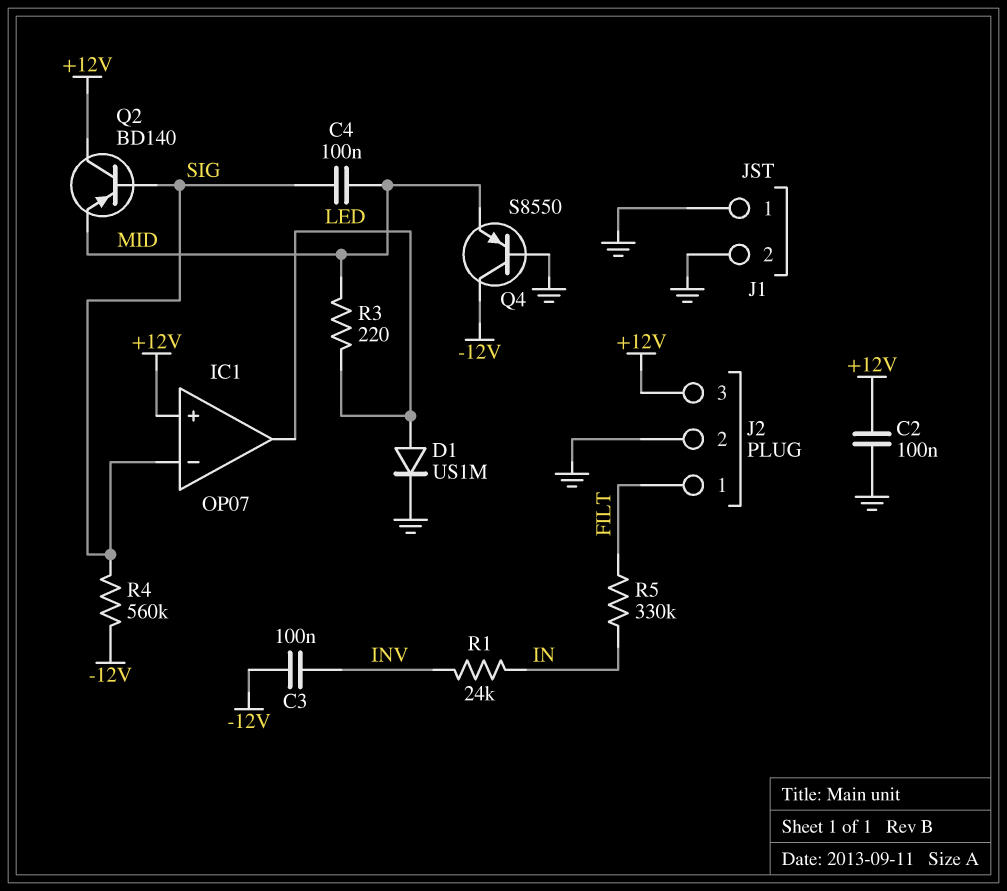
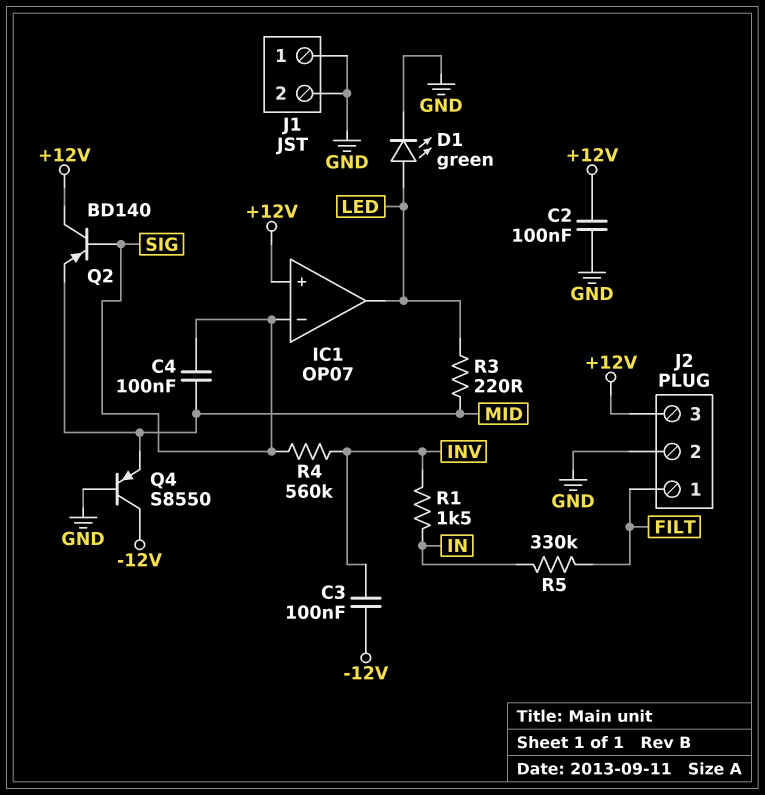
D1: diode US1M (A LED, K GND) -> LED green (A LED, K GND)
R1: 24k (IN, INV) -> 1.5k (IN, INV)
R4: 560k (-12V, SIG) -> 560k (INV, SIG)

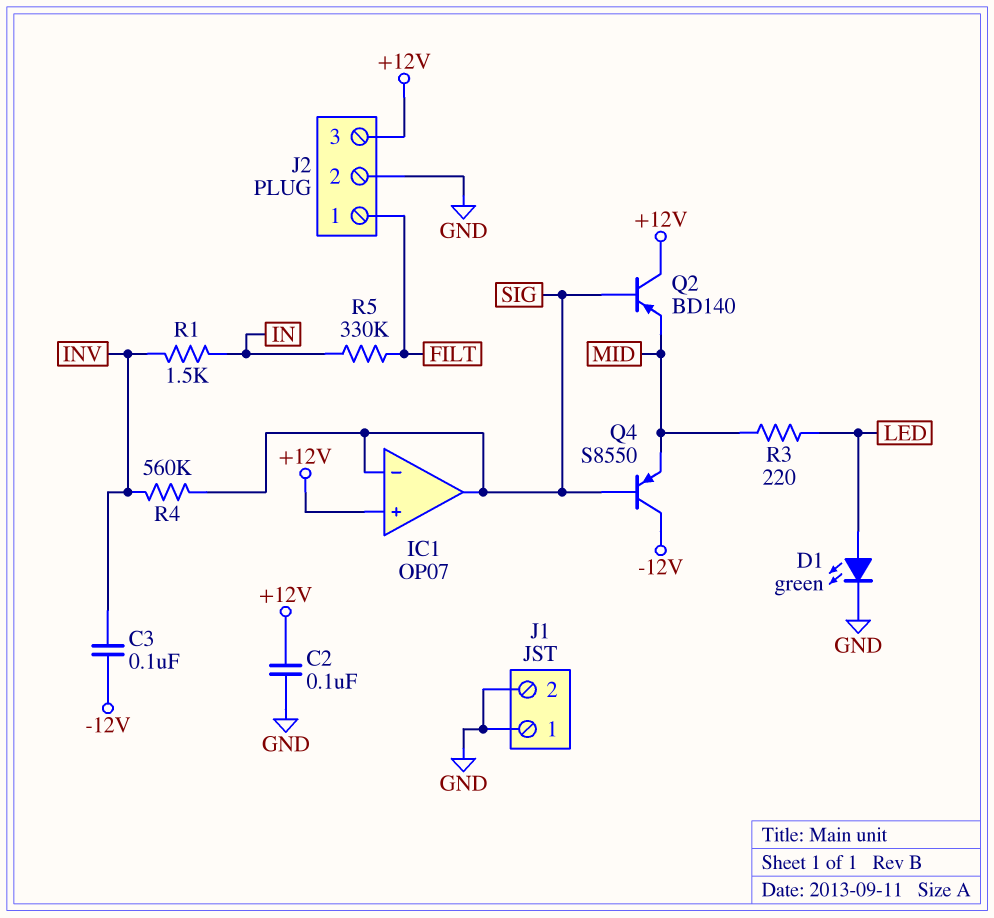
C4: 100nF (MID, SIG) -> none
IC1 pin out: LED -> SIG
Q4: PNP S8550 (B GND, C -12V, E MID) -> PNP S8550 (B SIG, C -12V, E MID)

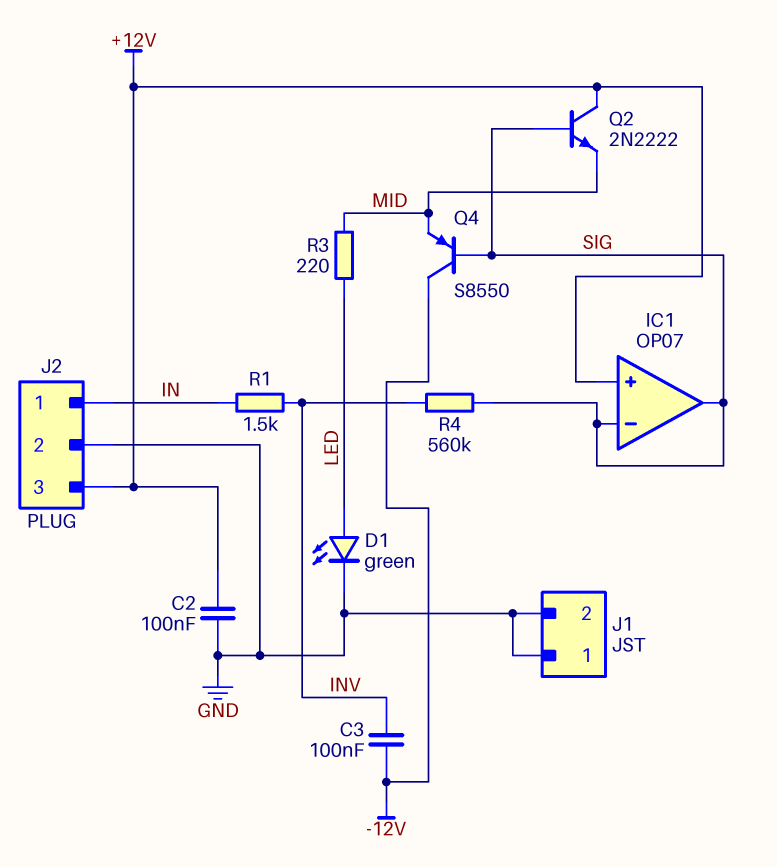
J2 pin 1: FILT -> IN
Q2: PNP BD140 (B SIG, C +12V, E MID) -> NPN 2N2222 (B SIG, C +12V, E MID)
R5: 330k (FILT, IN) -> none

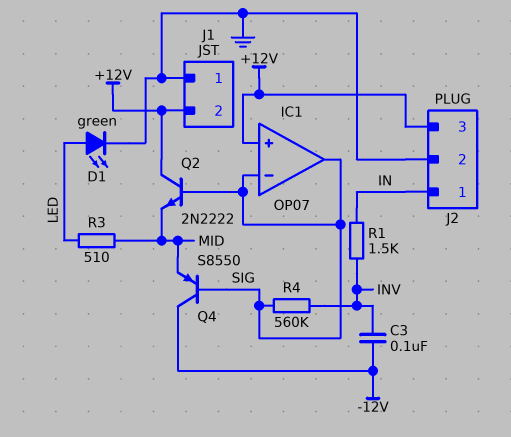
C2: 100nF (+12V, GND) -> none
J1 pin 2: GND -> +12V
R3: 220 (LED, MID) -> 510 (LED, MID)

